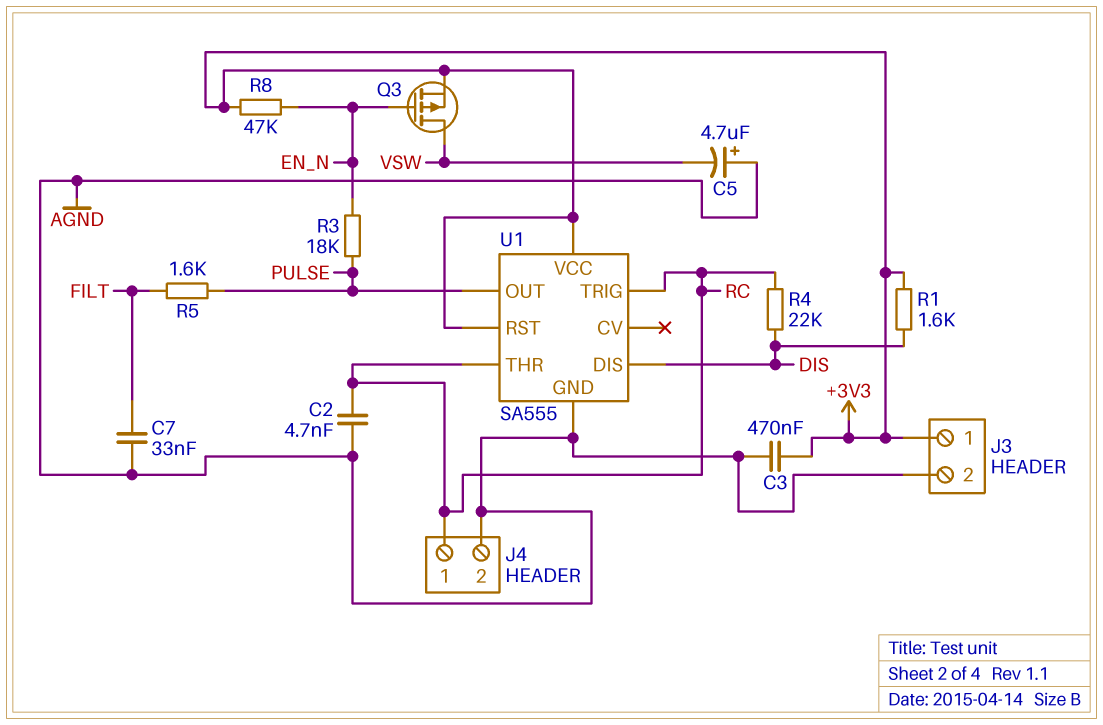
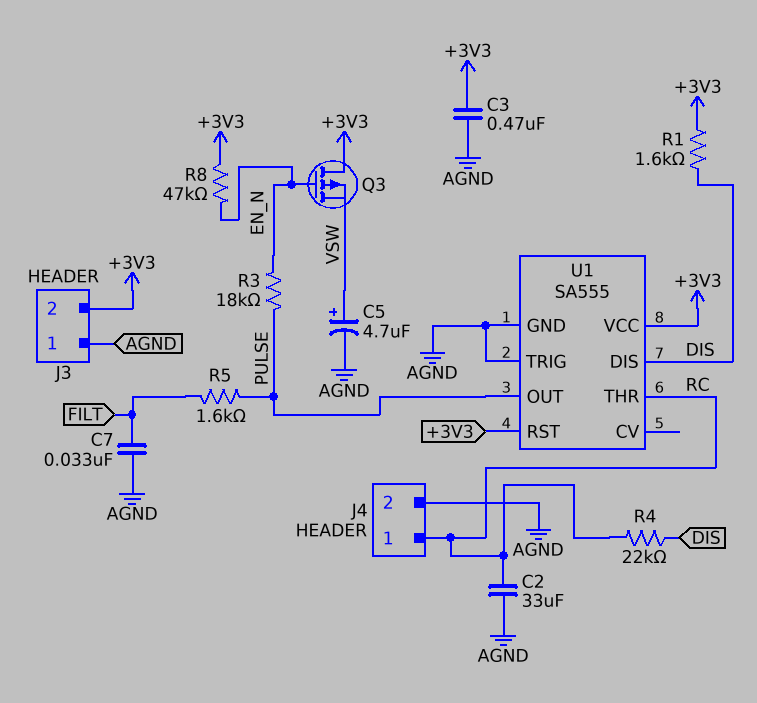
C2: 4.7nF (AGND, RC) -> 33uF (AGND, RC)
C5: 4.7uF (plus AGND, minus VSW) -> 4.7uF (plus VSW, minus AGND)
J3 pin 1: +3V3 -> AGND
J3 pin 2: AGND -> +3V3
Q3: PMOS (G EN_N, D VSW, S +3V3) -> PMOS (G EN_N, D +3V3, S VSW)
U1 pin TRIG: RC -> AGND

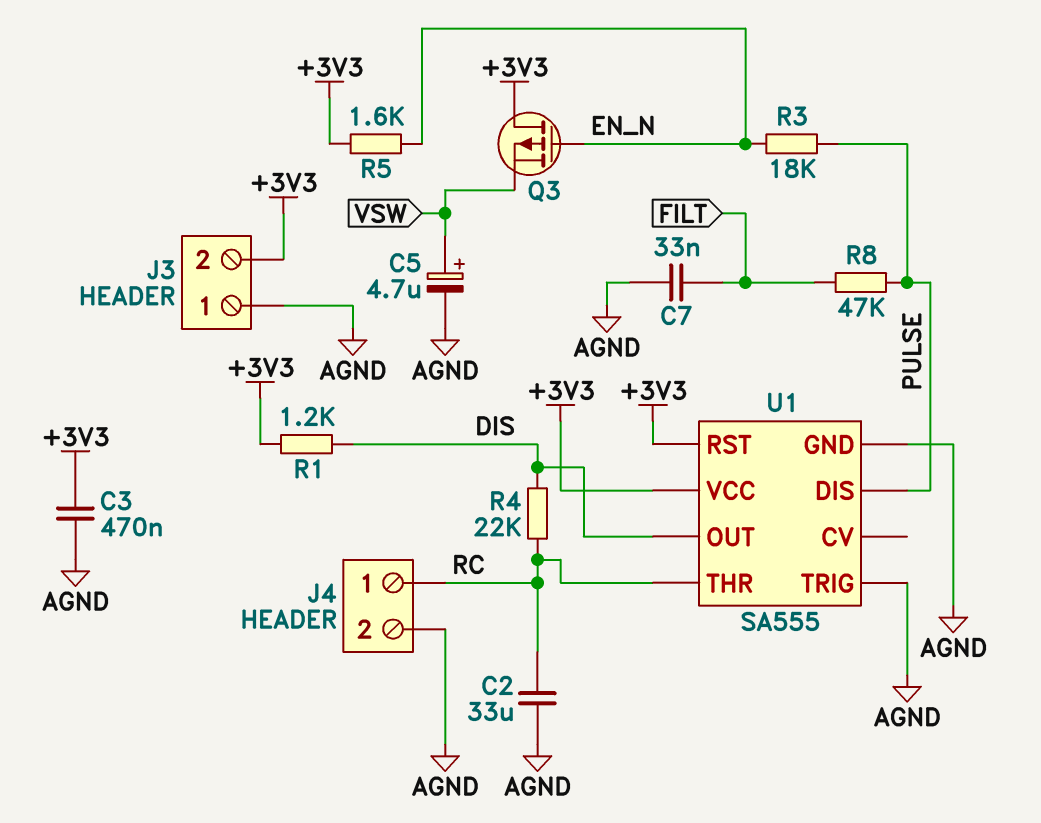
R1: 1.6k (+3V3, DIS) -> 1.2k (+3V3, DIS)
R5: 1.6k (FILT, PULSE) -> 1.6k (+3V3, EN_N)
R8: 47k (+3V3, EN_N) -> 47k (FILT, PULSE)
U1 pin DIS: DIS -> PULSE
U1 pin OUT: PULSE -> DIS

